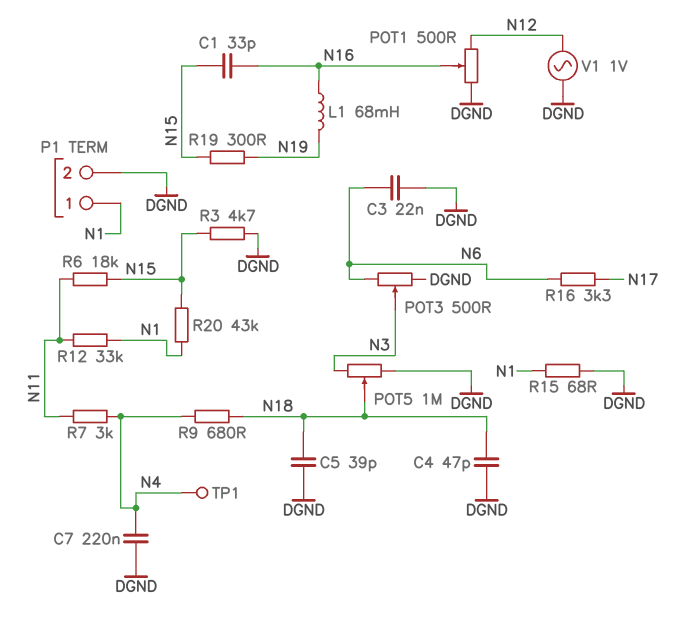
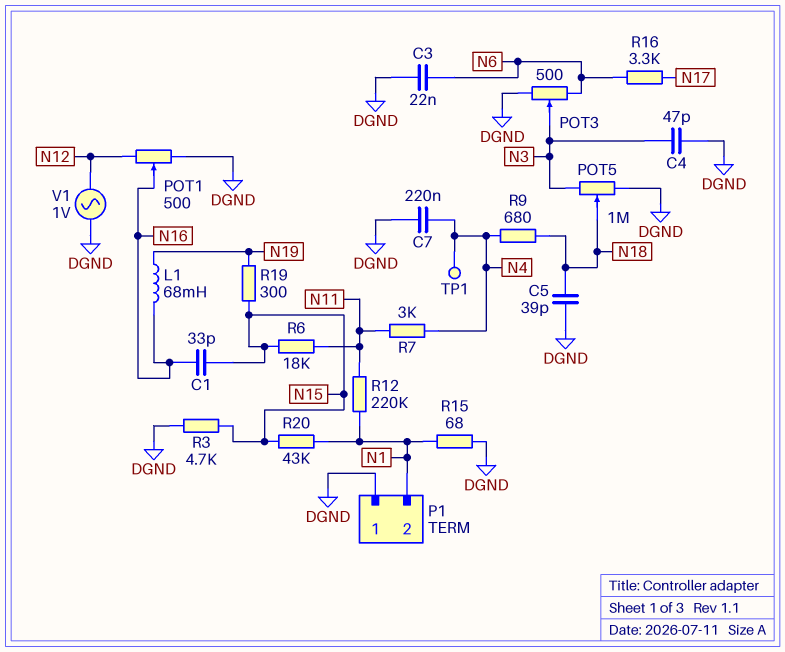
C4: 47pF (DGND, N18) -> 47pF (DGND, N3)
P1 pin 1: N1 -> DGND
P1 pin 2: DGND -> N1
R12: 33k (N1, N11) -> 220k (N1, N11)

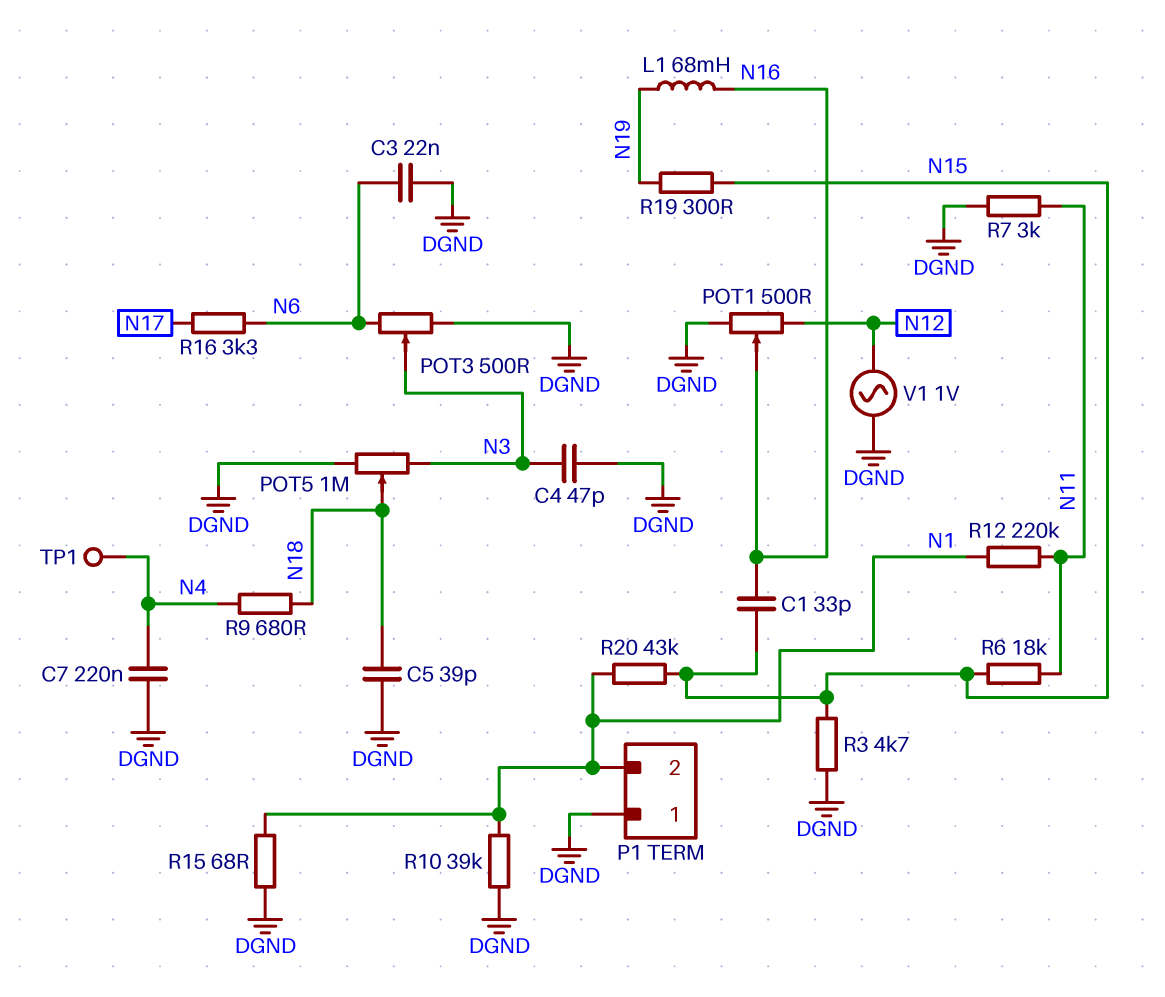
R7: 3k (N4, N11) -> 3k (DGND, N11)
R10: none -> 39k (DGND, N1)

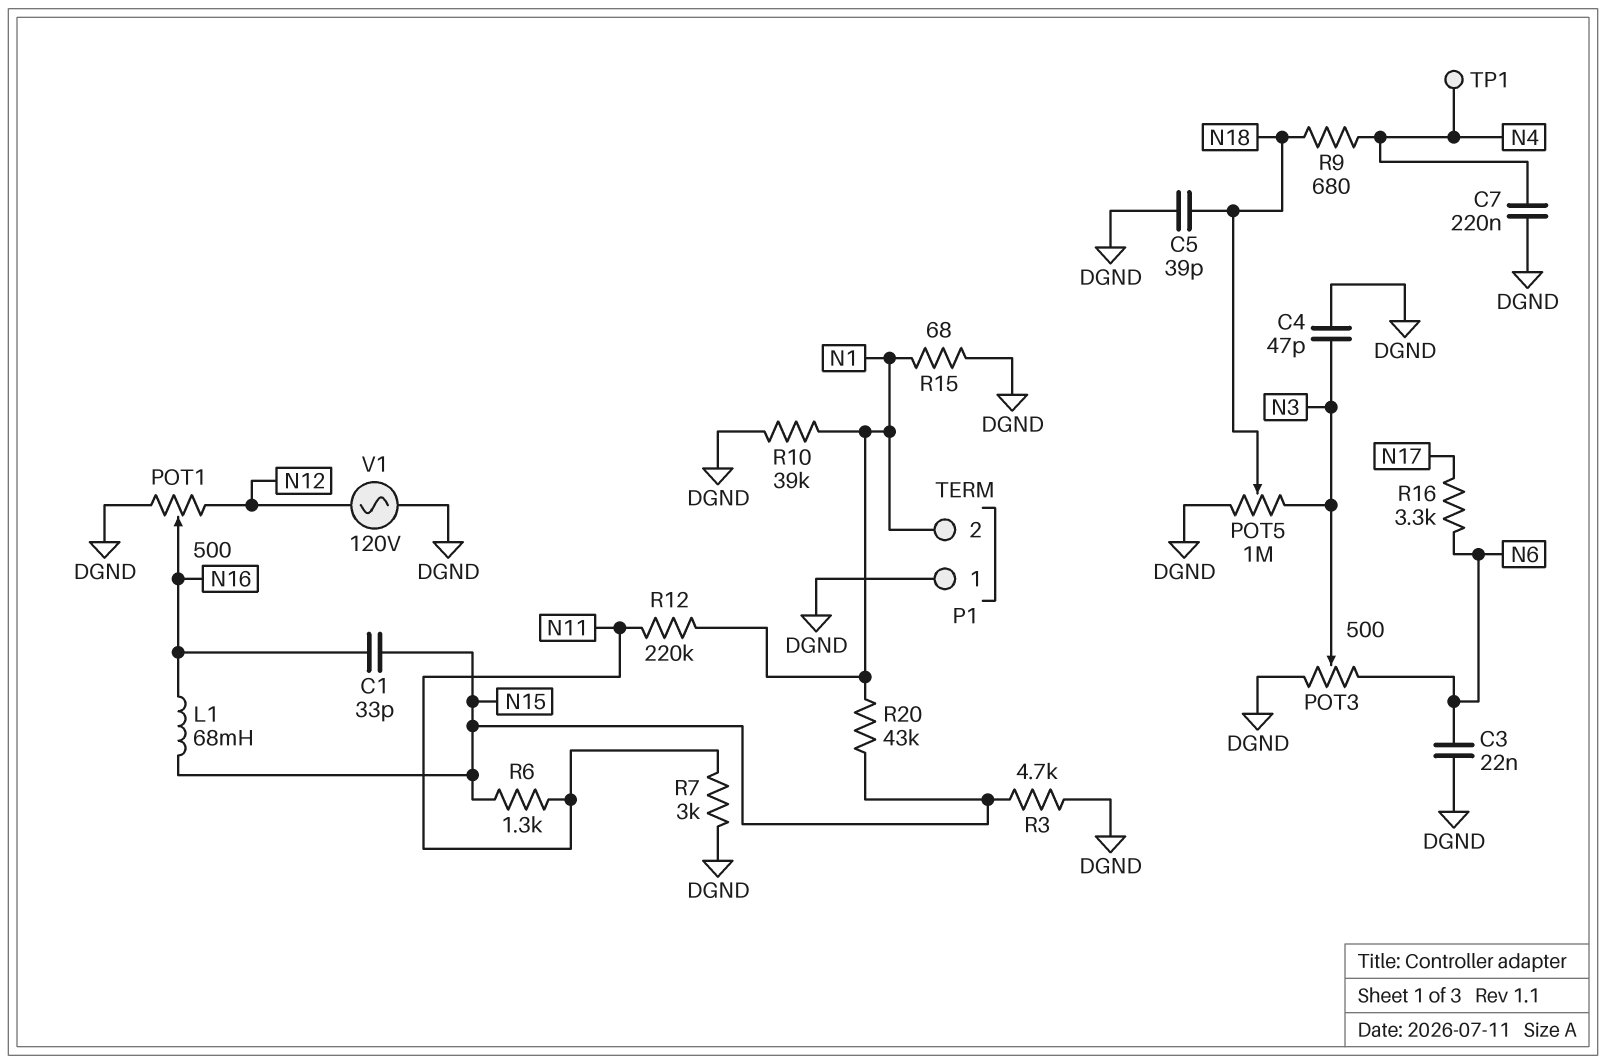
L1: 68mH (N16, N19) -> 68mH (N15, N16)
R6: 18k (N11, N15) -> 1.3k (N11, N15)
R19: 300 (N15, N19) -> none
V1: AC 1V (DGND, N12) -> AC 120V (DGND, N12)

